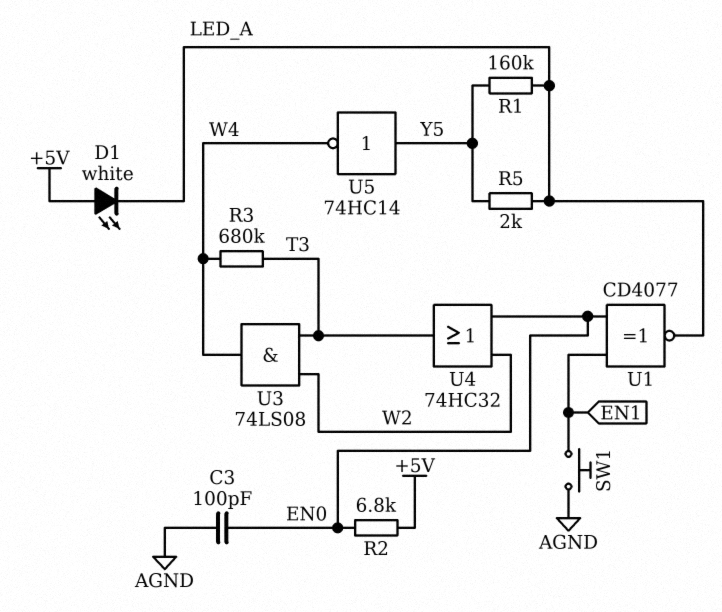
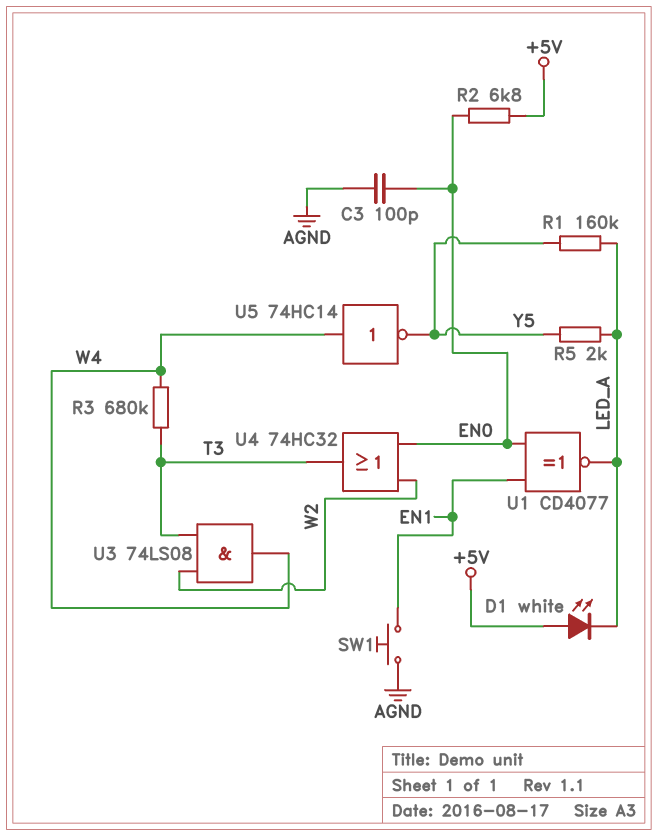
U5: NOT 74HC14 (in Y5, out W4) -> NOT 74HC14 (in W4, out Y5)

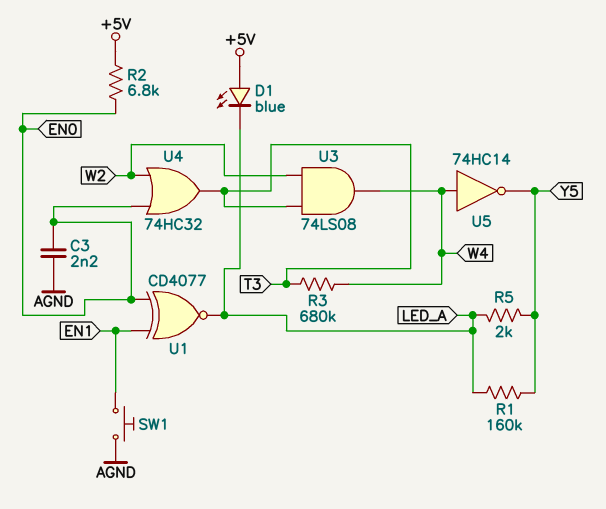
C3: 100pF (AGND, EN0) -> 2.2nF (AGND, EN0)
D1: LED white (A +5V, K LED_A) -> LED blue (A +5V, K LED_A)

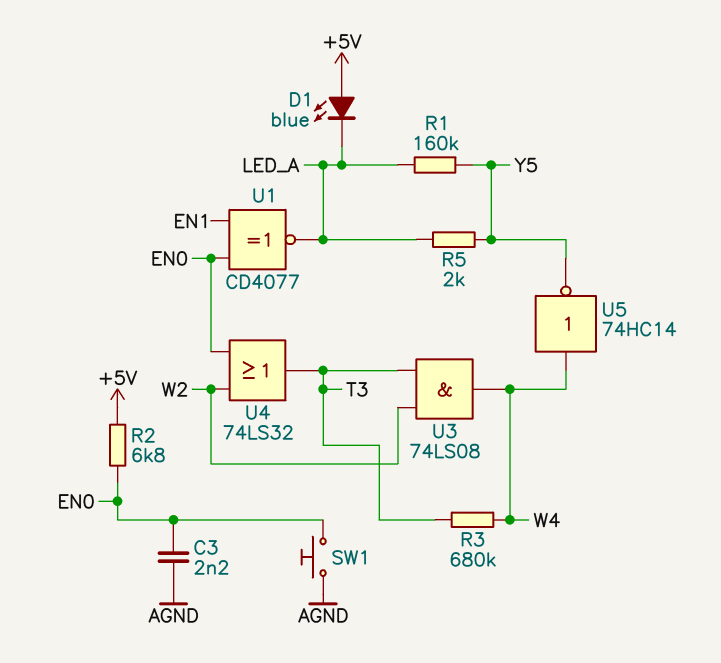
SW1: button (AGND, EN1) -> button (AGND, EN0)
U4: OR 74HC32 (in EN0, in W2, out T3) -> OR 74LS32 (in EN0, in W2, out T3)

